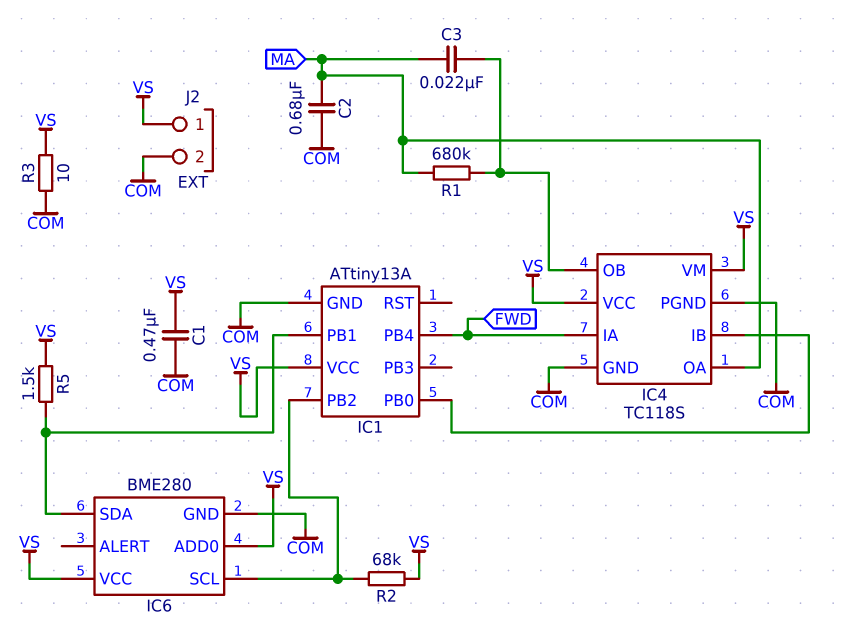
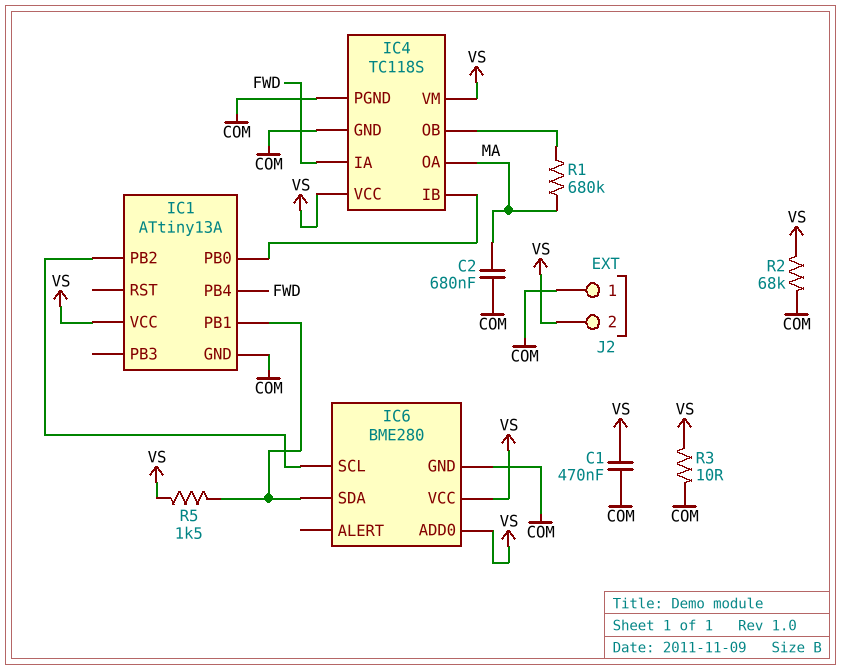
C3: 22nF (IC4/OB, MA) -> none
J2 pin 1: VS -> COM
J2 pin 2: COM -> VS
R2: 68k (IC1/PB2, VS) -> 68k (COM, VS)

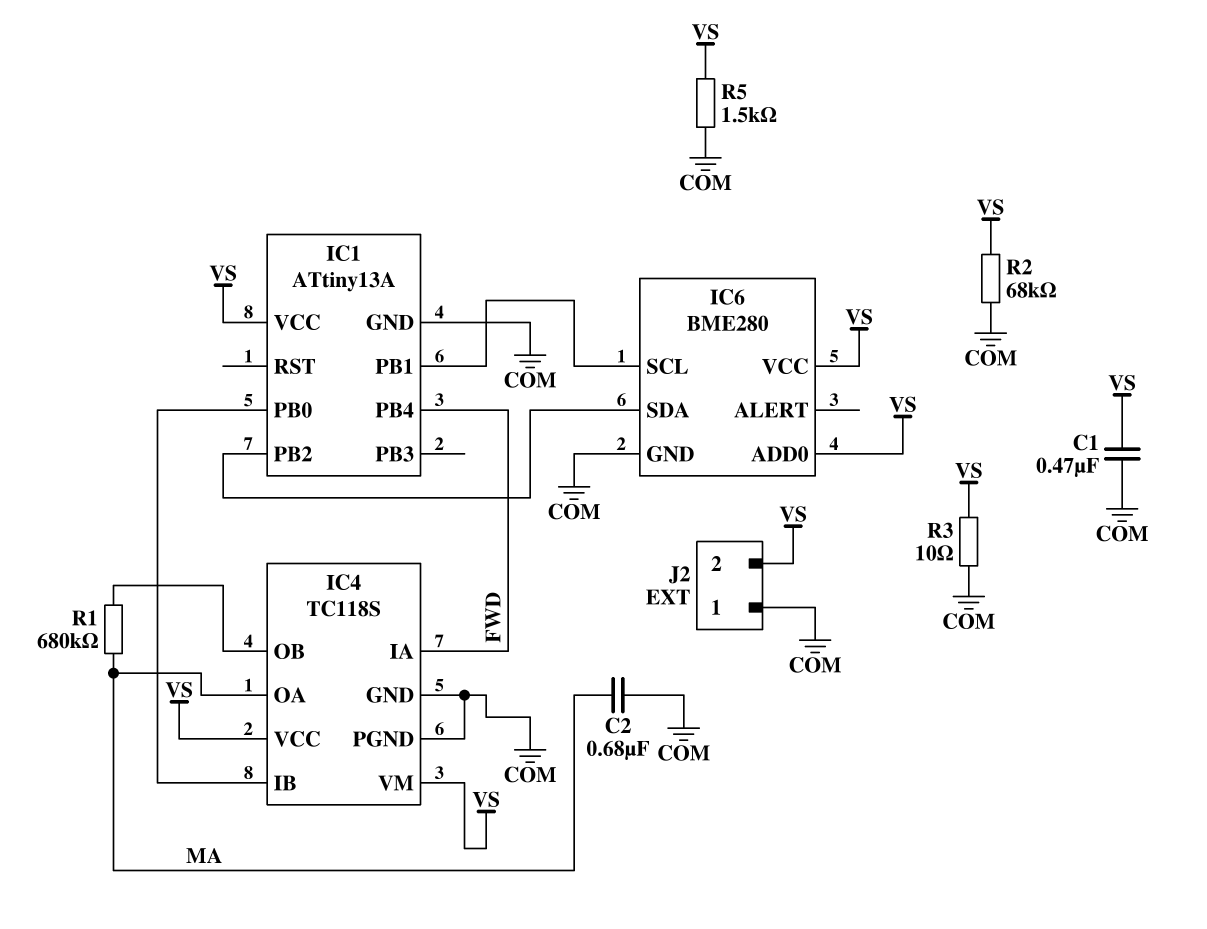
IC6 pin SCL: IC1/PB2 -> IC1/PB1
IC6 pin SDA: IC1/PB1 -> IC1/PB2
R5: 1.5k (IC1/PB1, VS) -> 1.5k (COM, VS)

